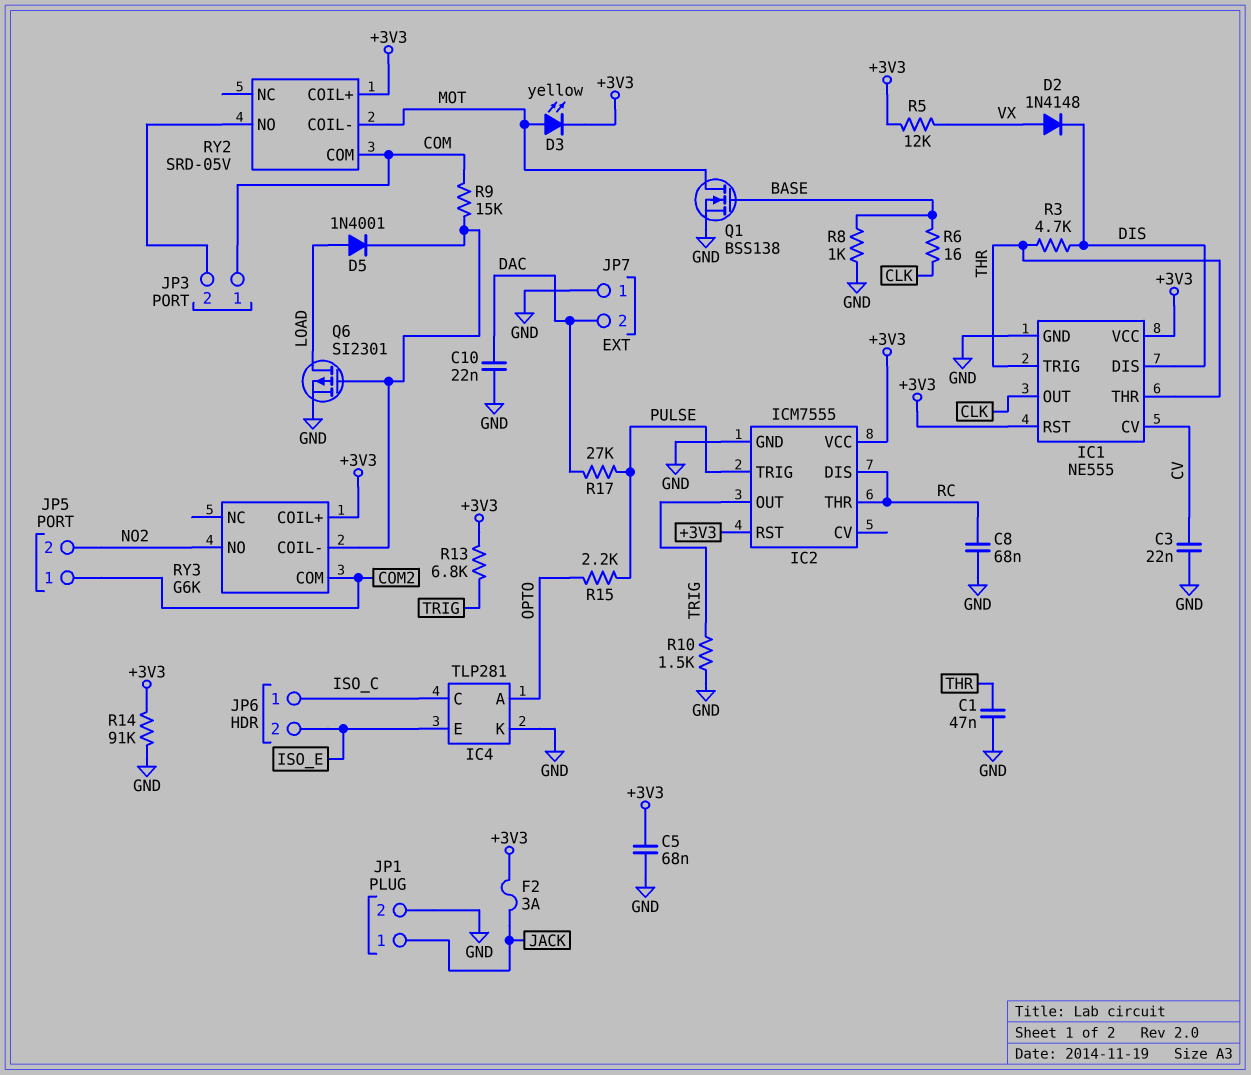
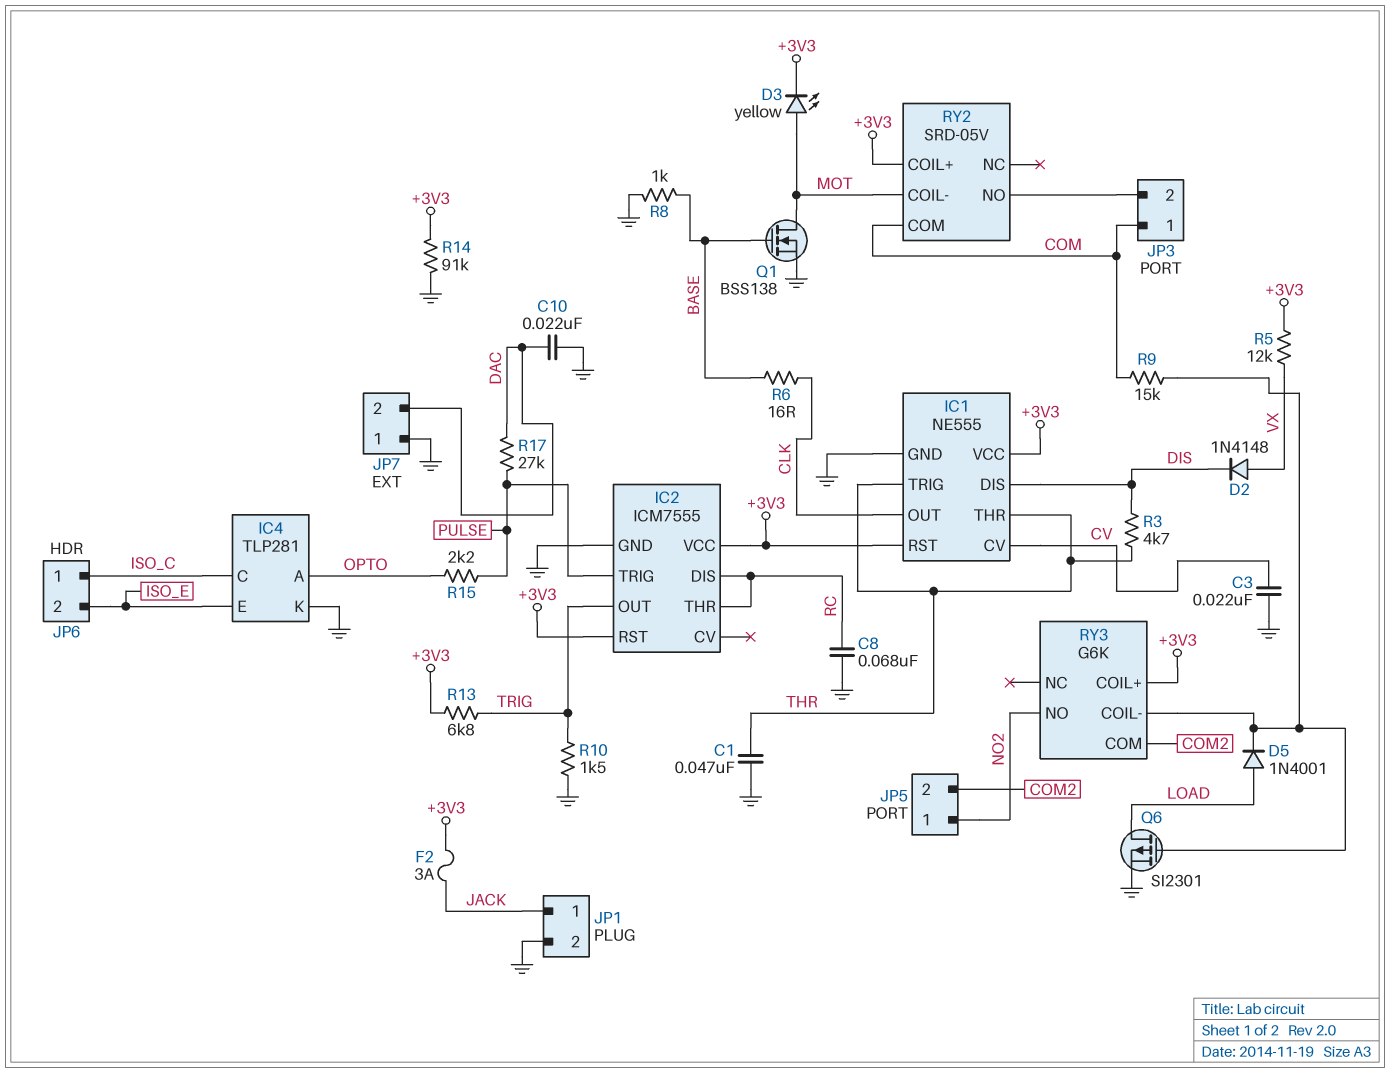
C5: 68nF (+3V3, GND) -> none
JP5 pin 1: COM2 -> NO2
JP5 pin 2: NO2 -> COM2

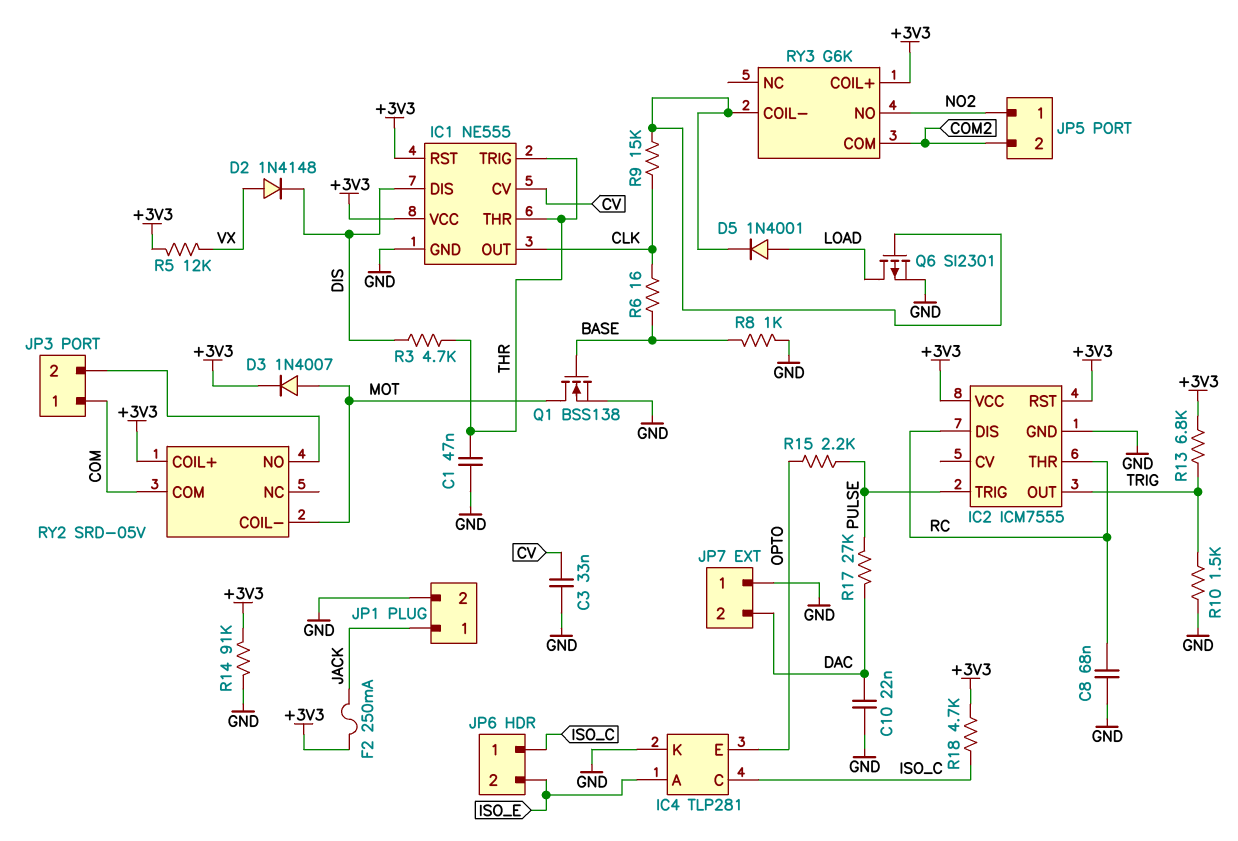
C3: 22nF (CV, GND) -> 33nF (CV, GND)
D3: LED yellow (A MOT, K +3V3) -> diode 1N4007 (A MOT, K +3V3)
F2: 3A (+3V3, JACK) -> 250mA (+3V3, JACK)
IC4 pin A: OPTO -> ISO_E
IC4 pin E: ISO_E -> OPTO
R9: 15k (COM, RY3/COIL-) -> 15k (CLK, RY3/COIL-)
R18: none -> 4.7k (+3V3, ISO_C)

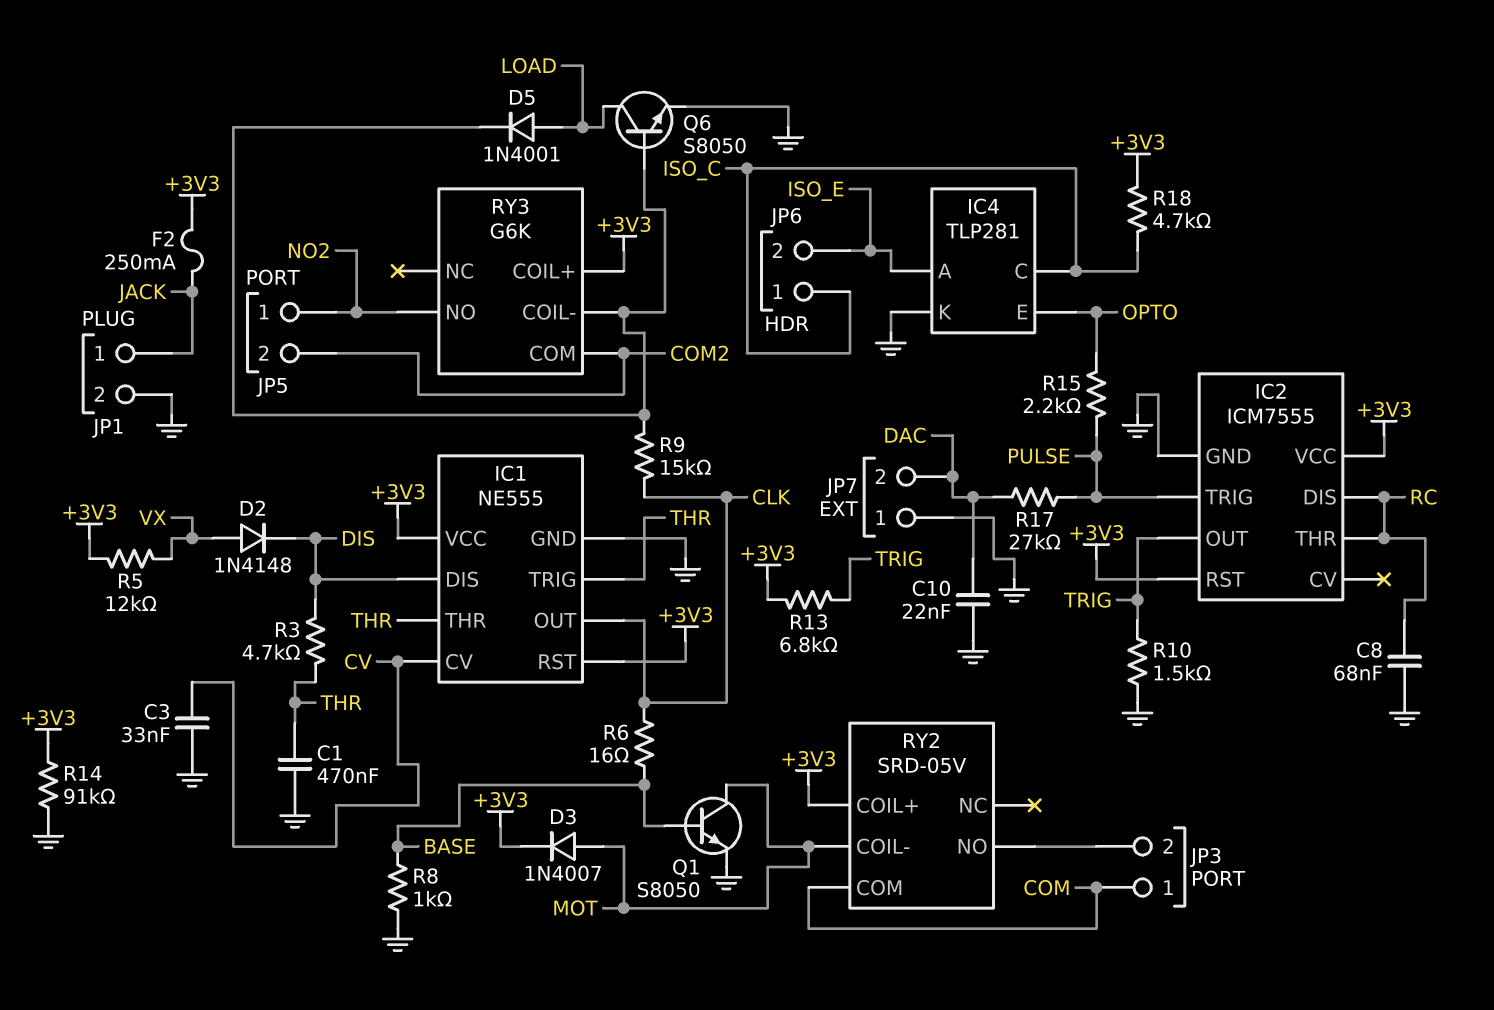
C1: 47nF (GND, THR) -> 470nF (GND, THR)
Q1: NMOS BSS138 (G BASE, D MOT, S GND) -> NPN S8050 (B BASE, C MOT, E GND)
Q6: PMOS SI2301 (G RY3/COIL-, D LOAD, S GND) -> NPN S8050 (B RY3/COIL-, C LOAD, E GND)

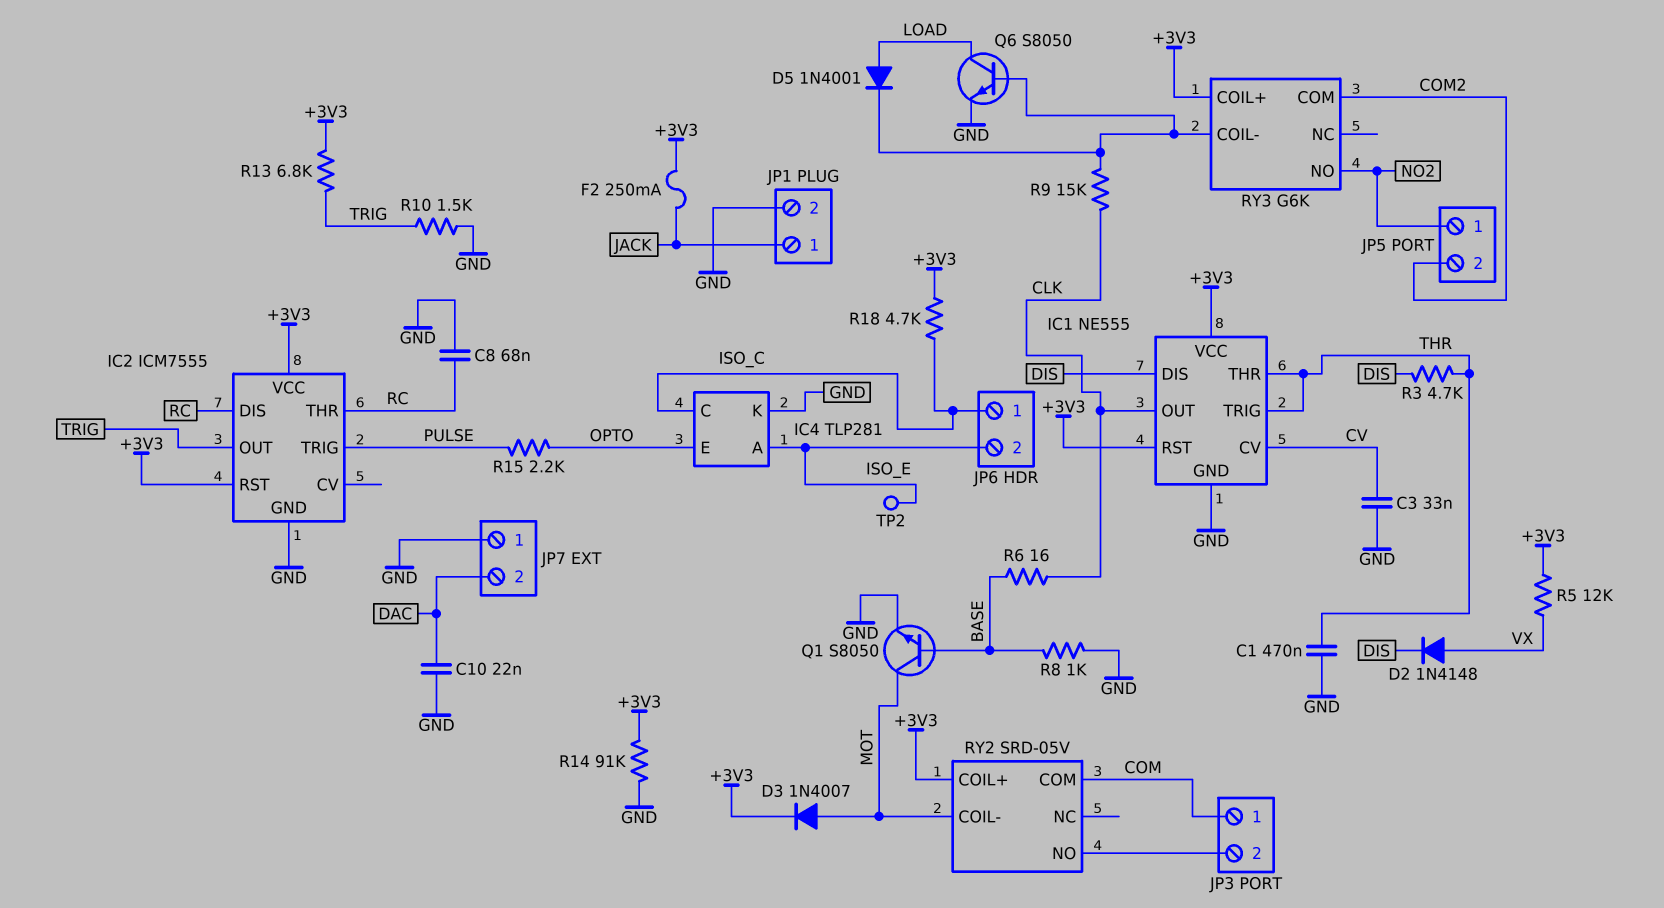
R17: 27k (DAC, PULSE) -> none
TP2: none -> test point (ISO_E)

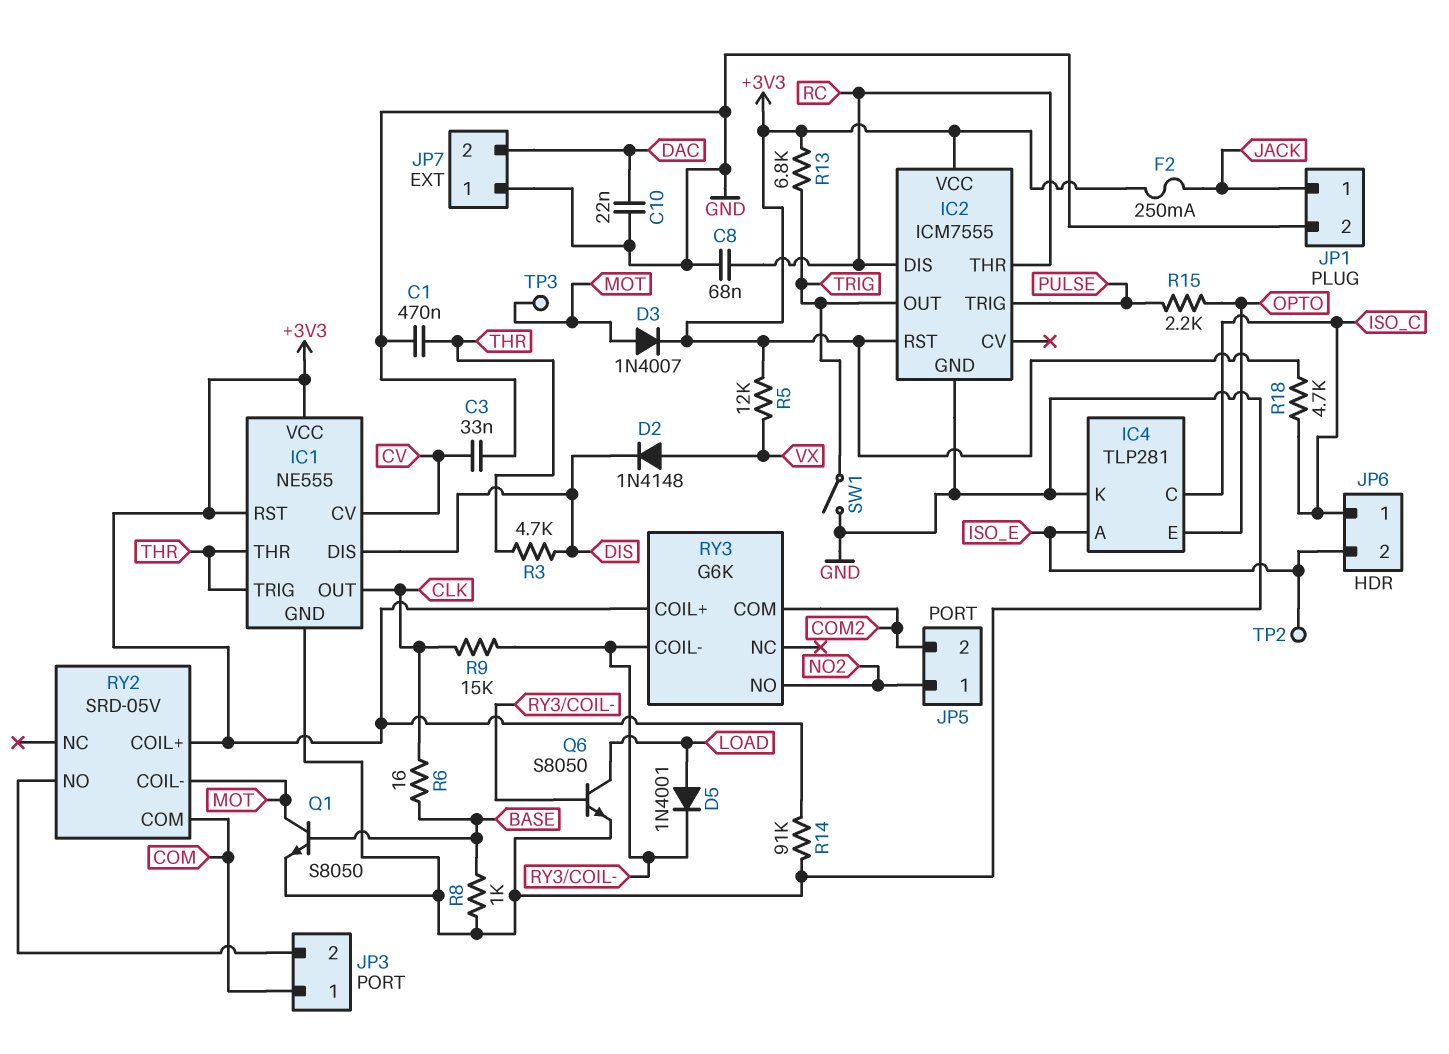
R10: 1.5k (GND, TRIG) -> none
SW1: none -> switch (GND, TRIG)
TP3: none -> test point (MOT)

